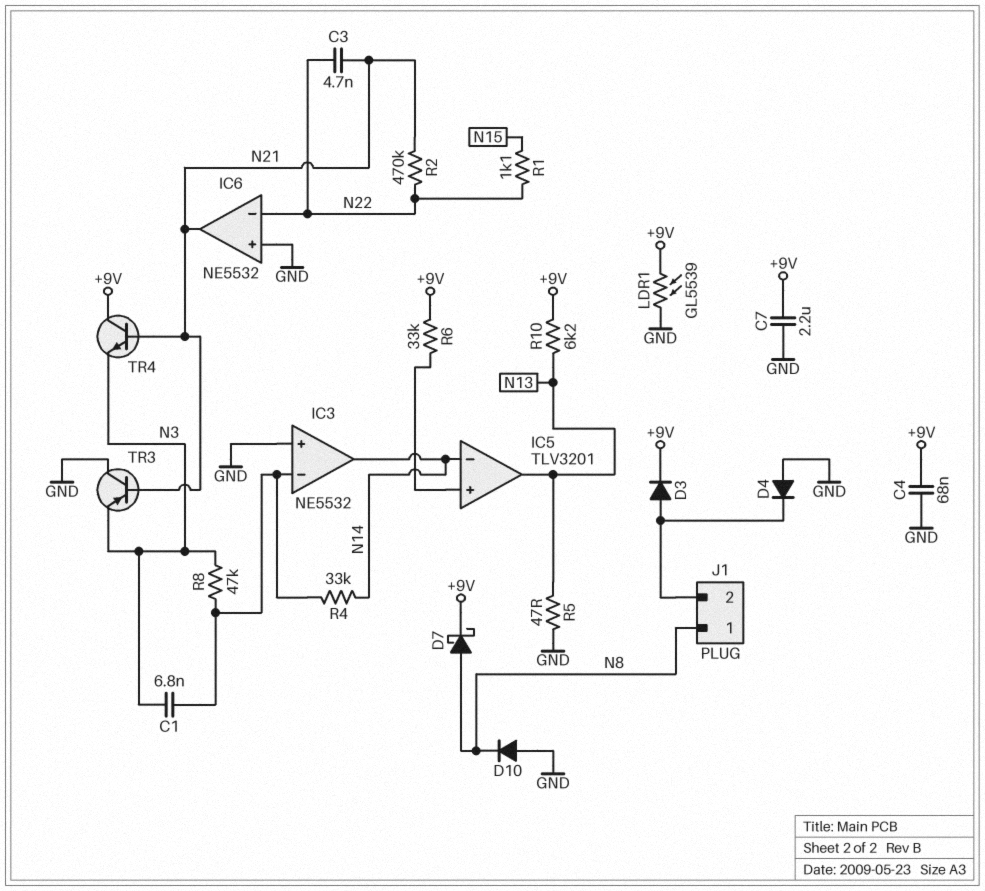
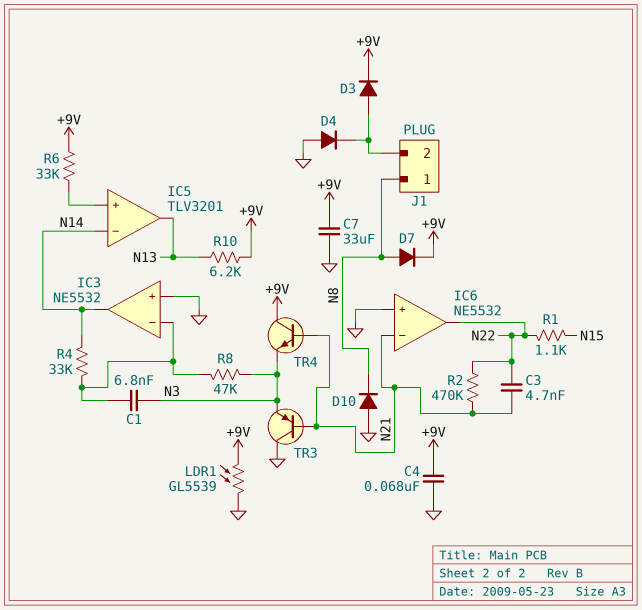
C7: 2.2uF (+9V, GND) -> 33uF (+9V, GND)
D7: schottky (A N8, K +9V) -> diode (A N8, K +9V)
IC6 pin in-: N22 -> N21
IC6 pin out: N21 -> N22
R5: 47 (GND, N13) -> none

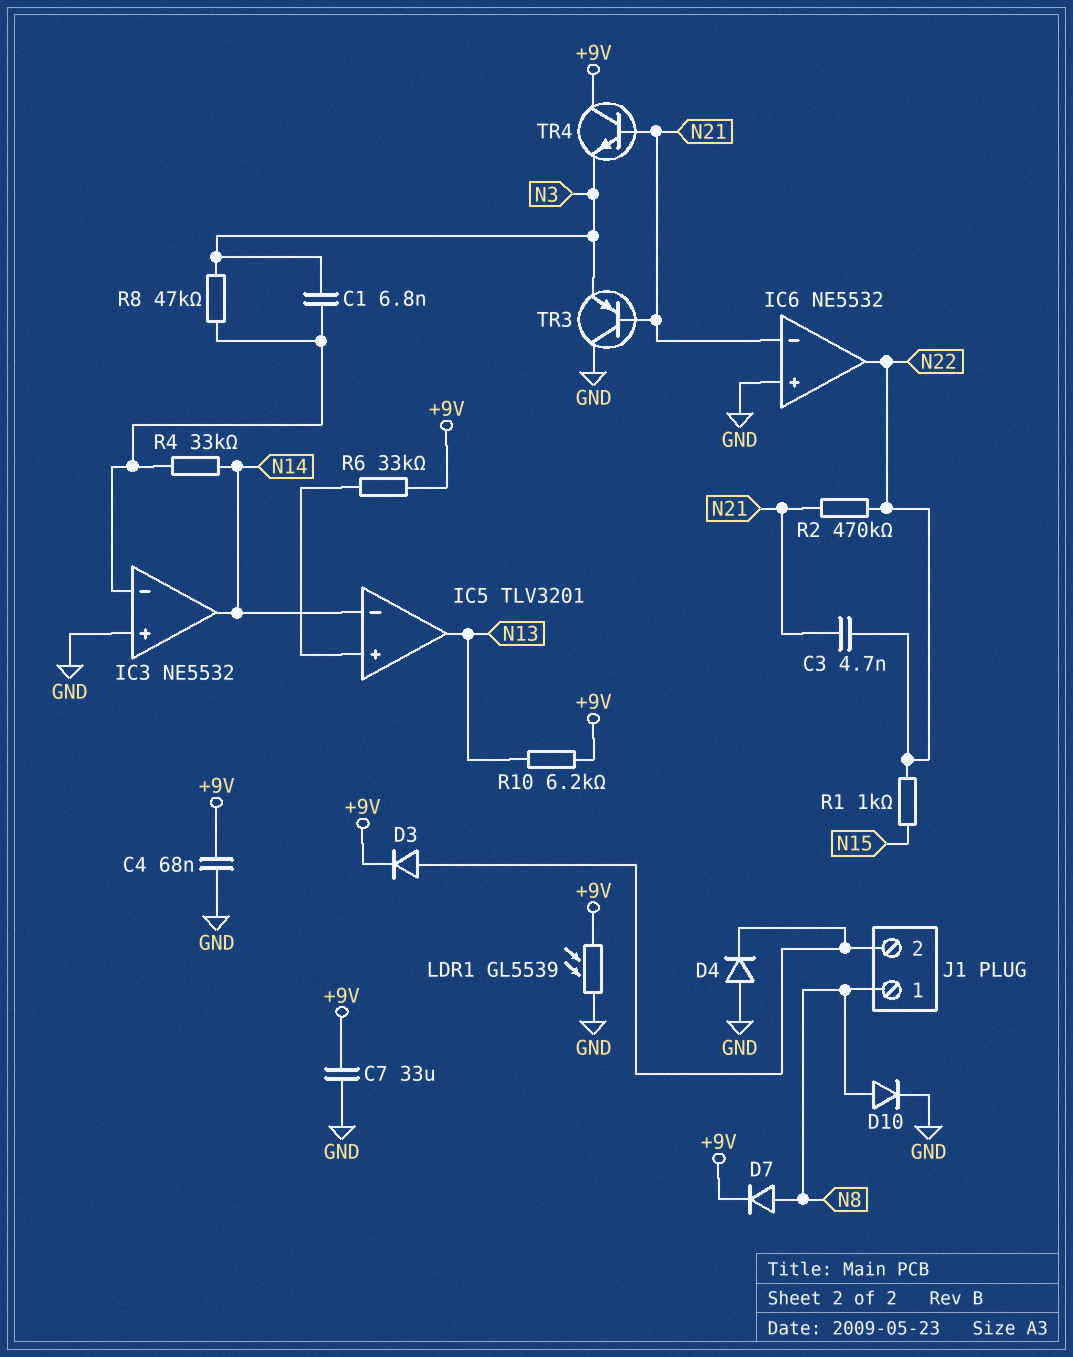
D10: diode (A GND, K N8) -> diode (A N8, K GND)
R1: 1.1k (N15, N22) -> 1k (N15, N22)

